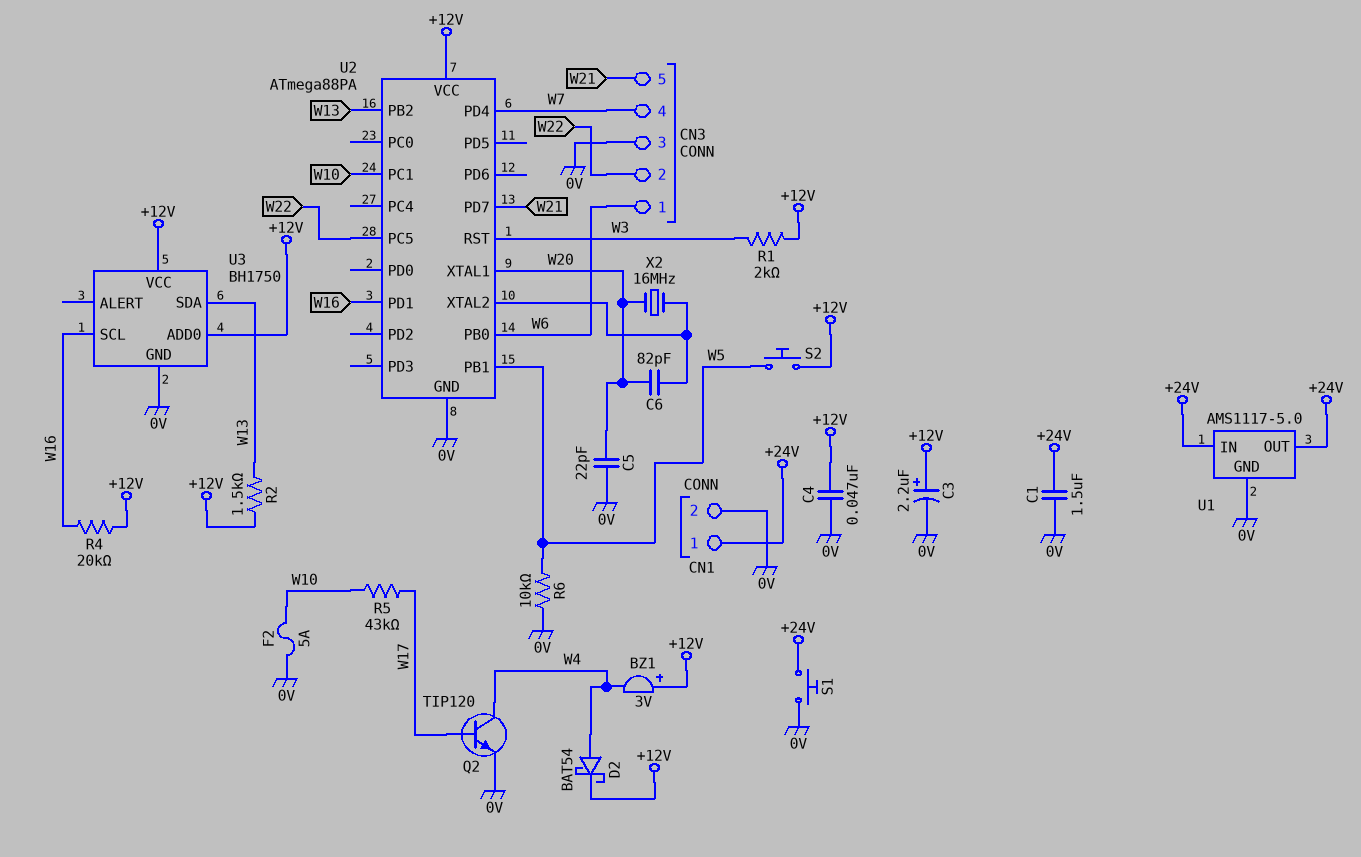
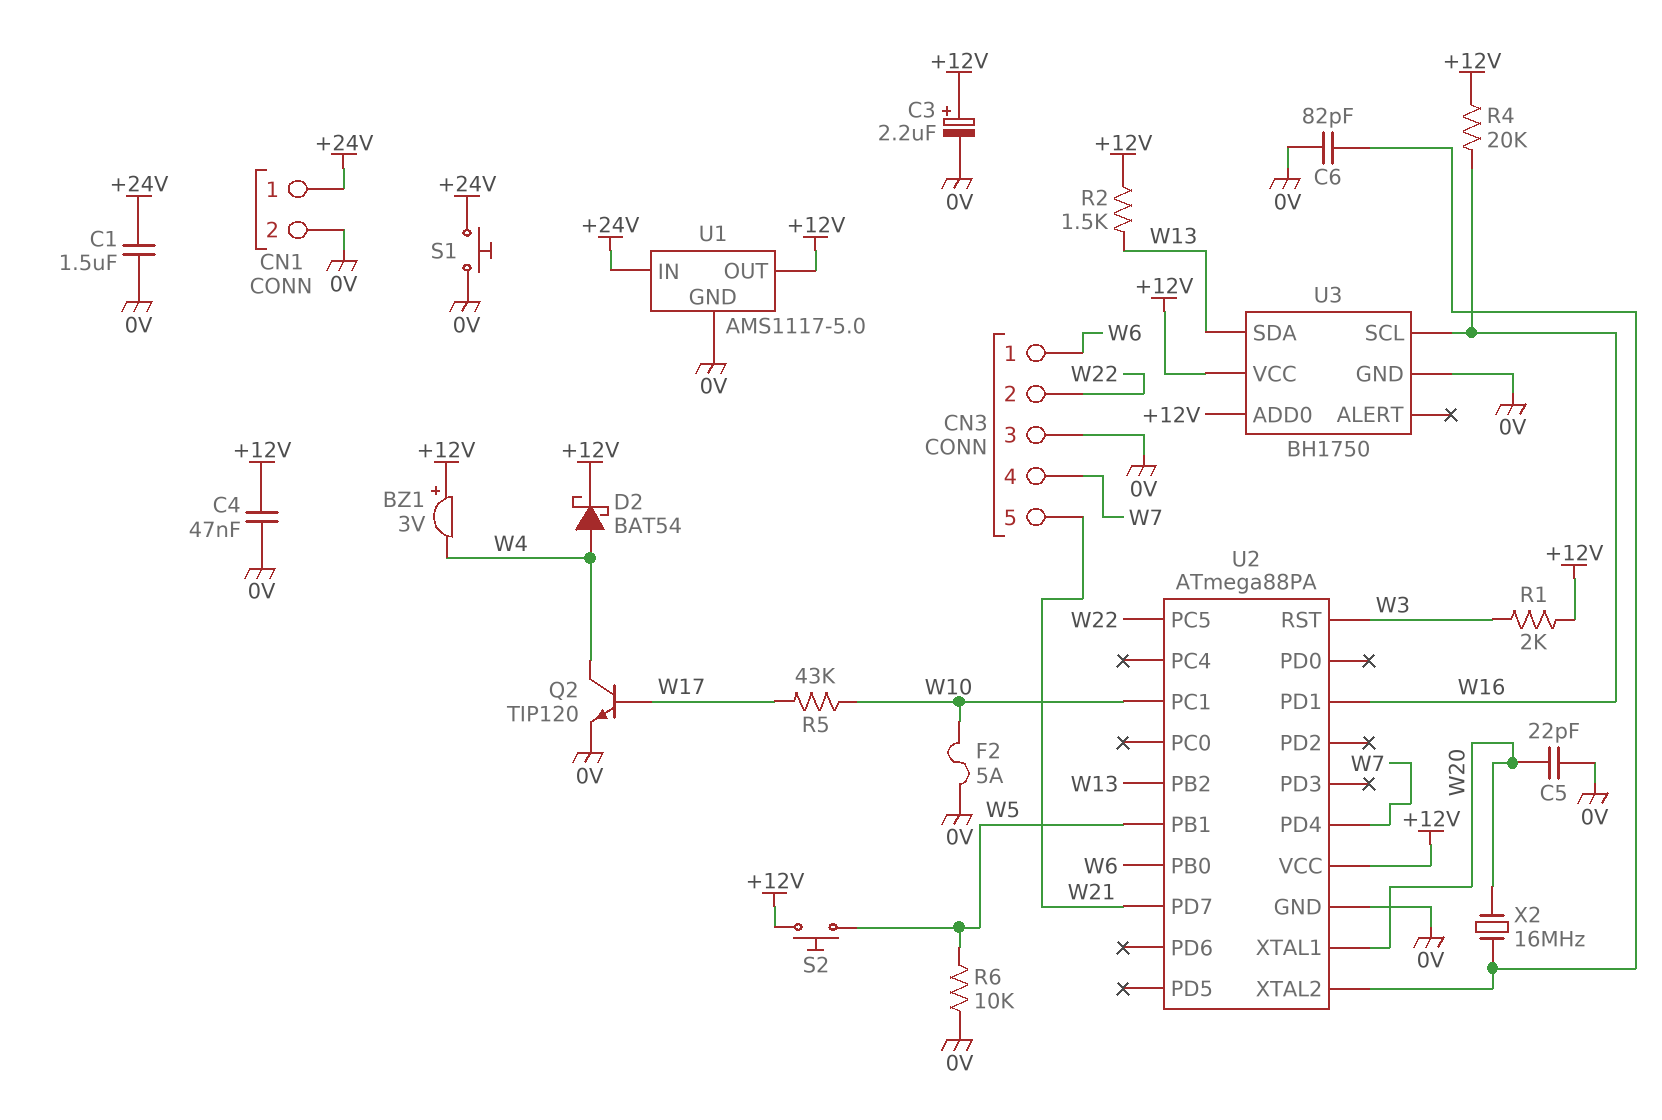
C6: 82pF (U2/XTAL2, W20) -> 82pF (0V, U2/XTAL2)
U1 pin OUT: +24V -> +12V

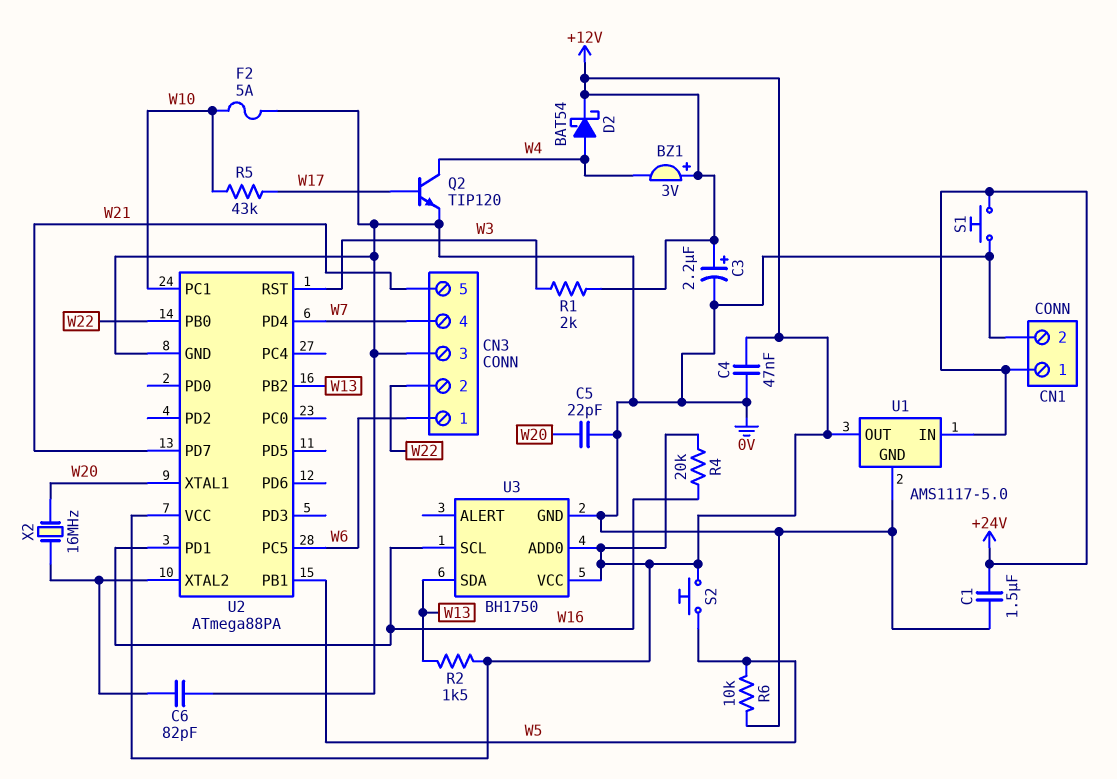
U2 pin PB0: W6 -> W22
U2 pin PC5: W22 -> W6

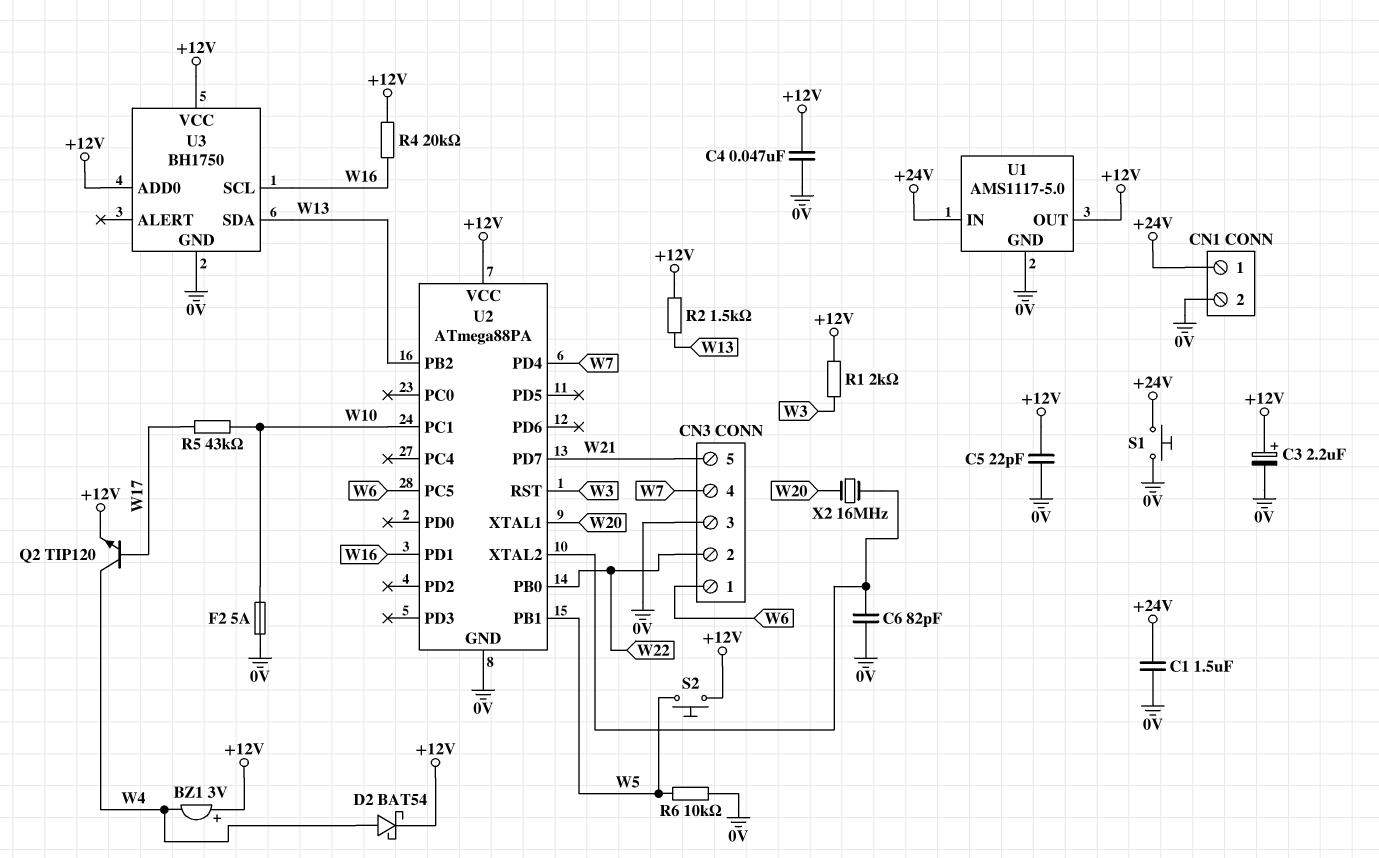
C5: 22pF (0V, W20) -> 22pF (+12V, 0V)
Q2: NPN TIP120 (B W17, C W4, E 0V) -> NPN TIP120 (B W17, C W4, E +12V)

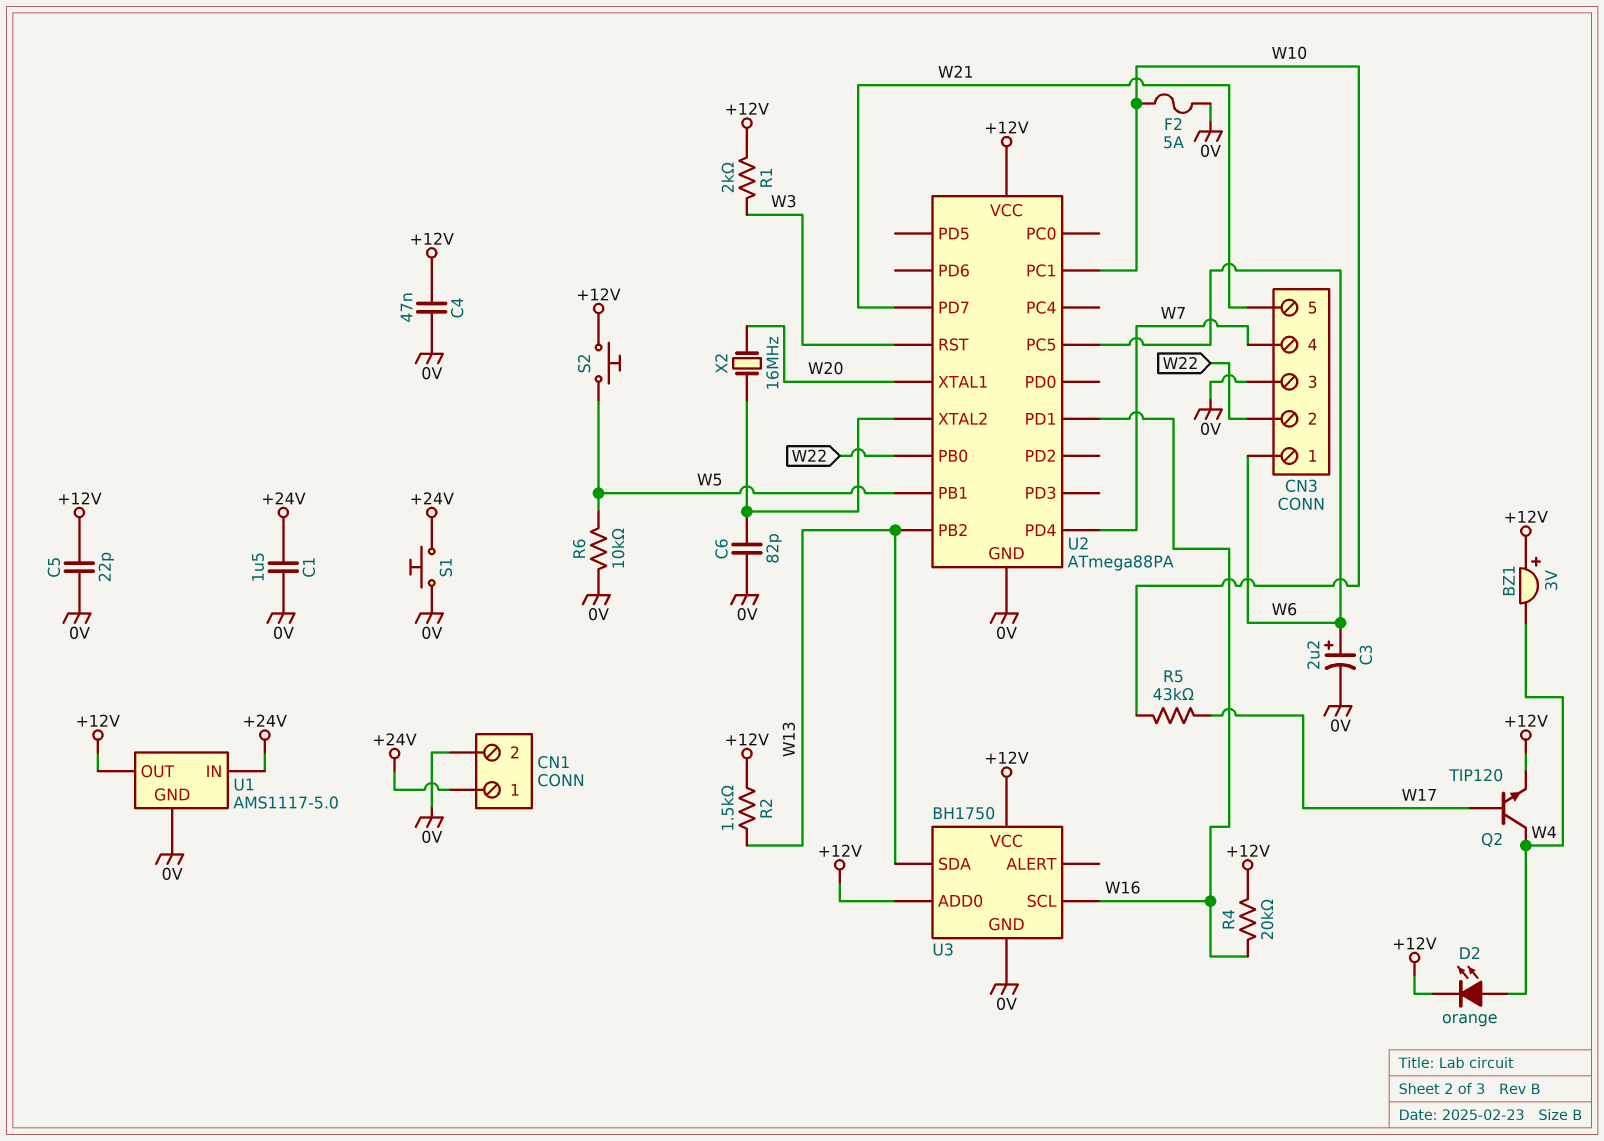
C3: 2.2uF (plus +12V, minus 0V) -> 2.2uF (plus W6, minus 0V)
D2: schottky BAT54 (A W4, K +12V) -> LED orange (A W4, K +12V)

